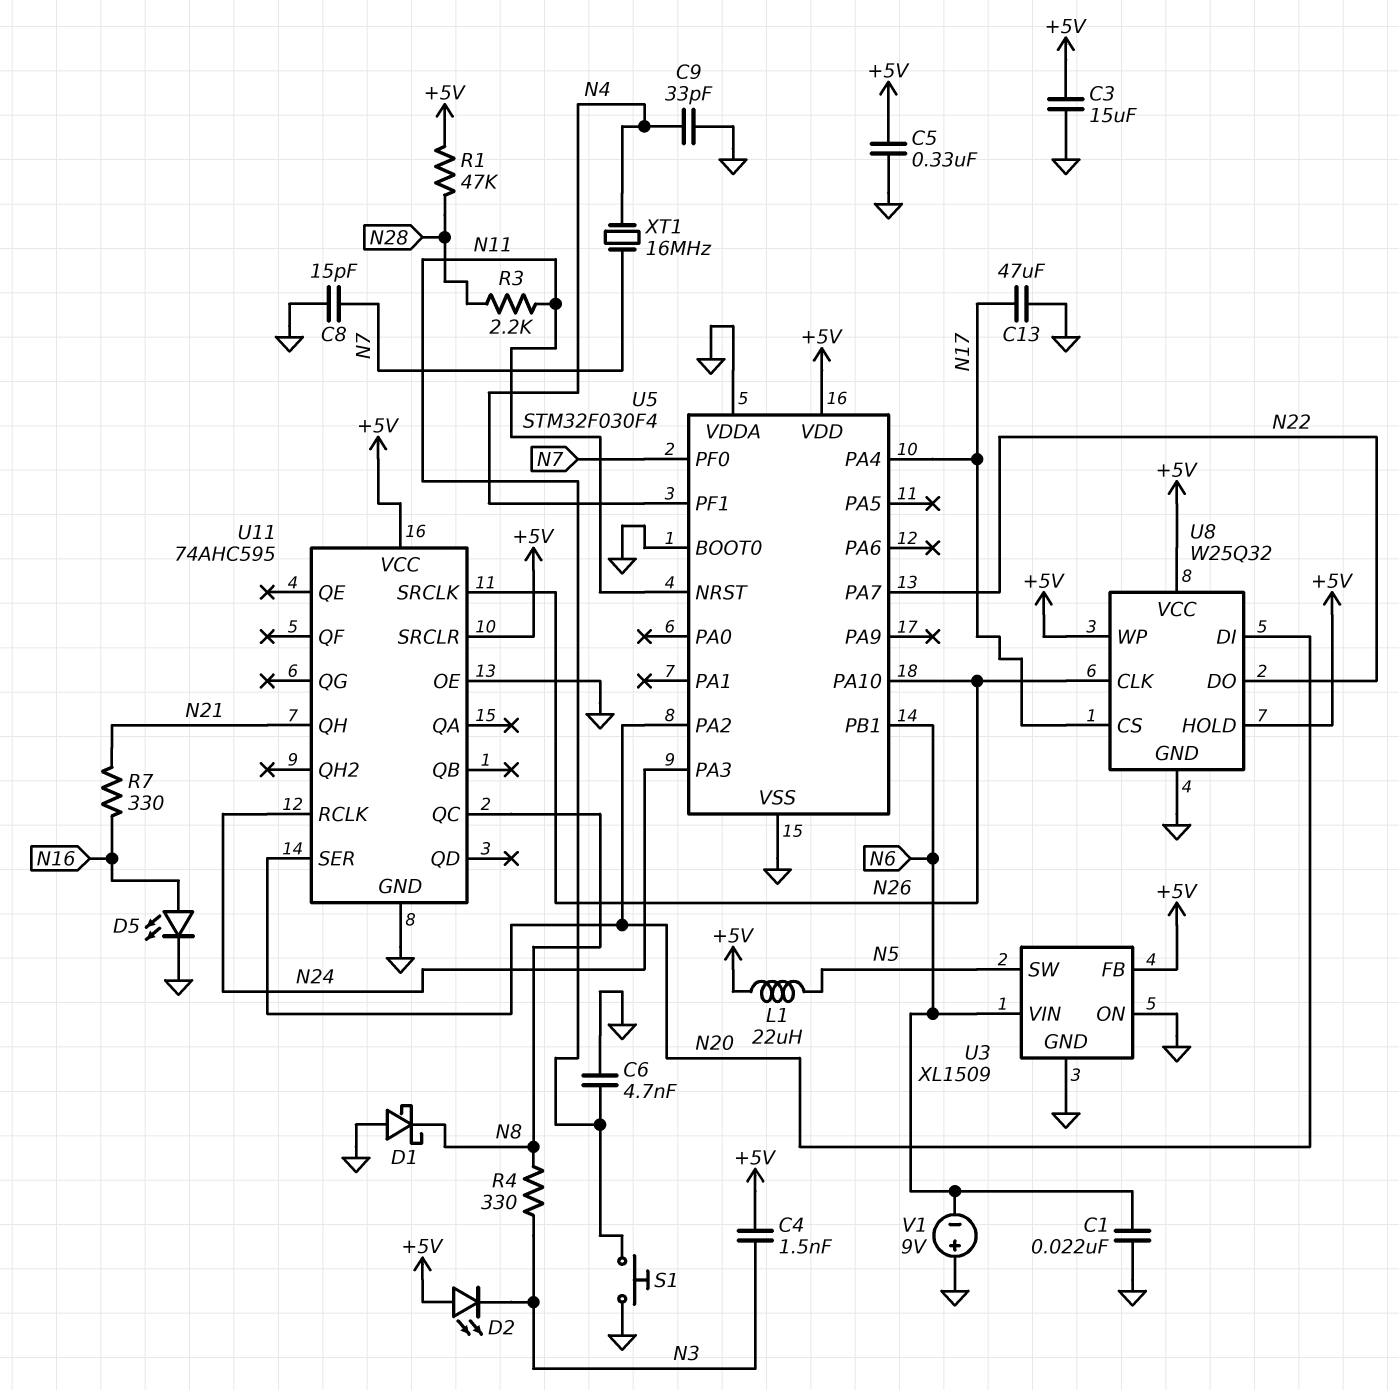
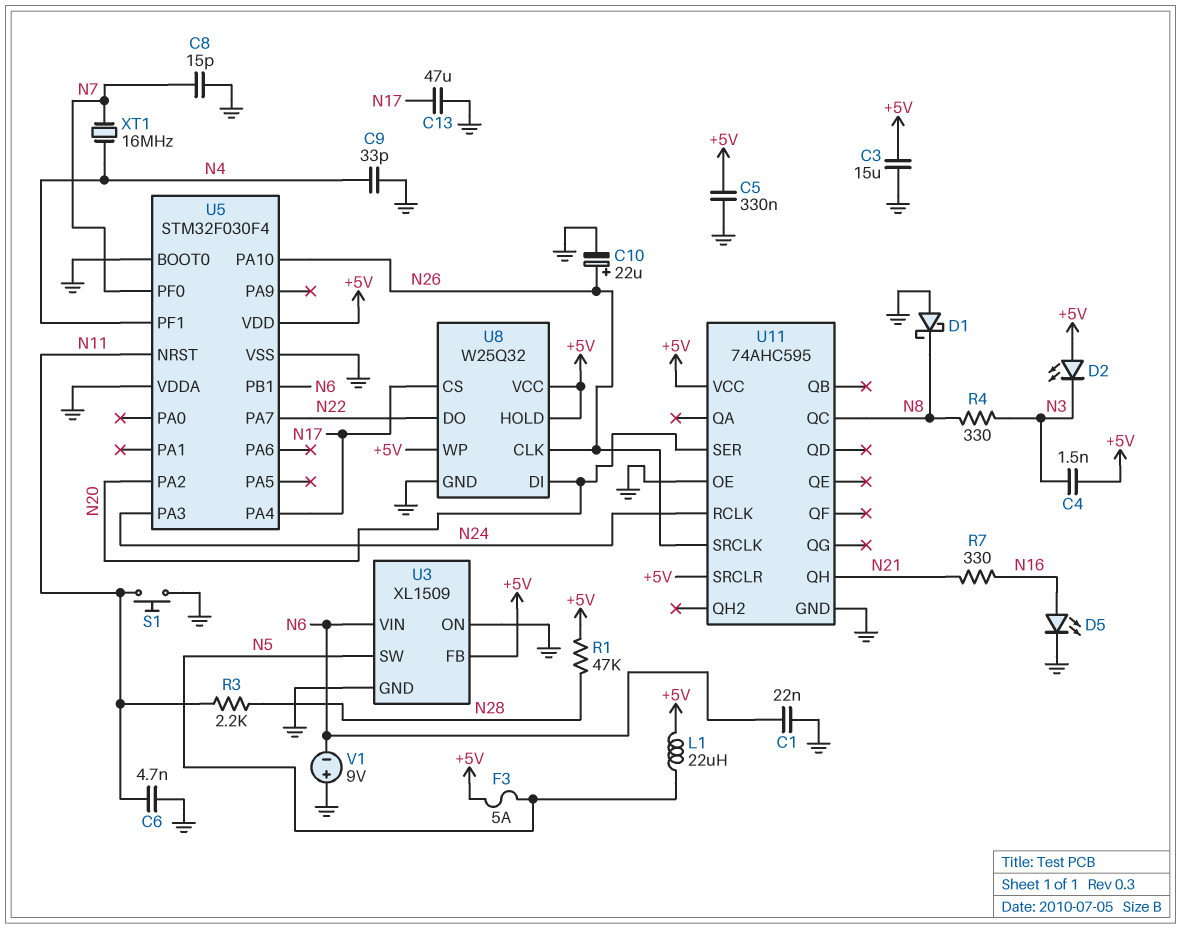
C10: none -> 22uF (plus N26, minus GND)
F3: none -> 5A (+5V, N5)

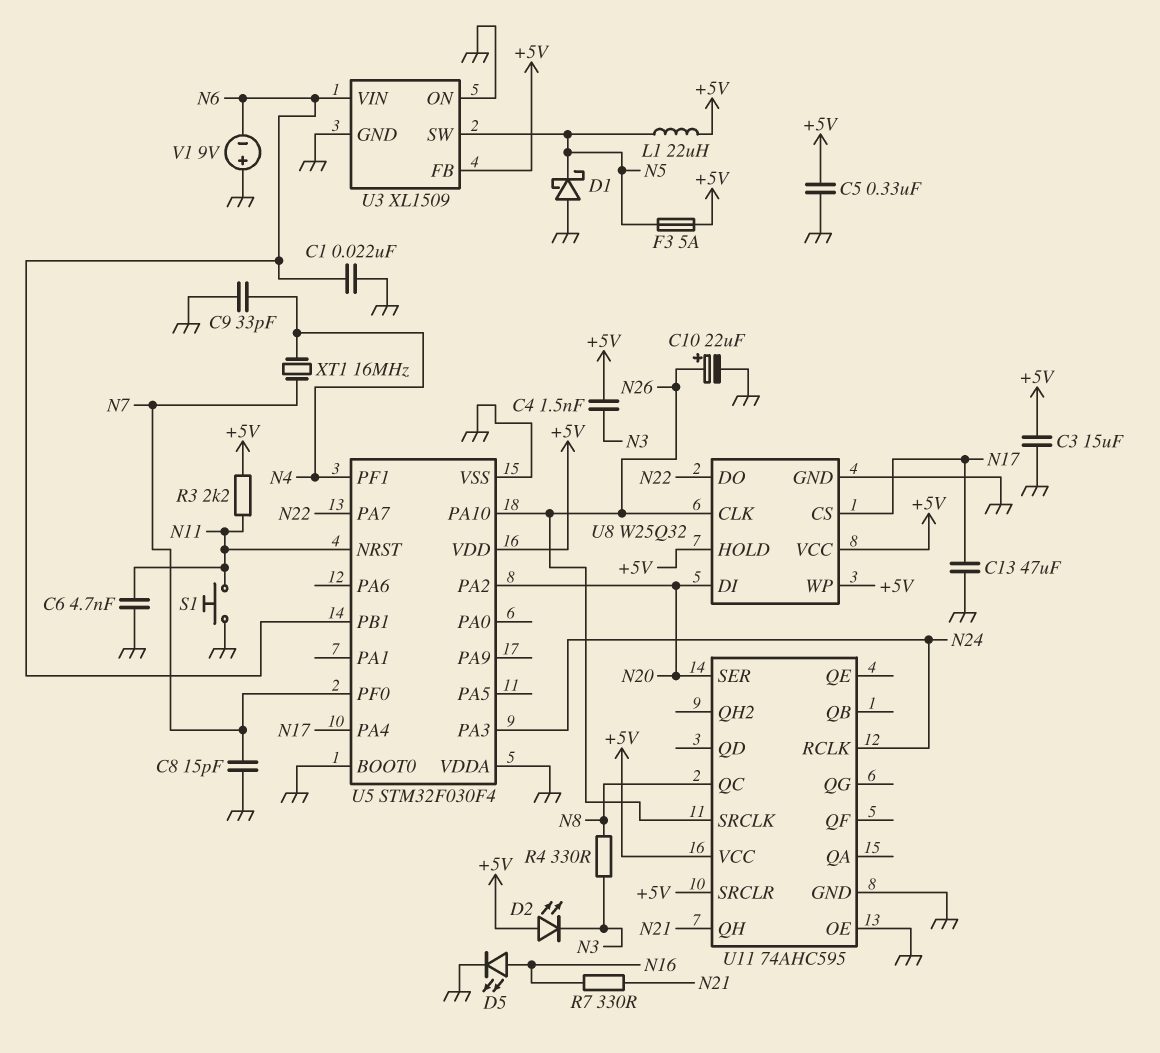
D1: schottky (A GND, K N8) -> schottky (A GND, K N5)
R1: 47k (+5V, N28) -> none
R3: 2.2k (N11, N28) -> 2.2k (+5V, N11)

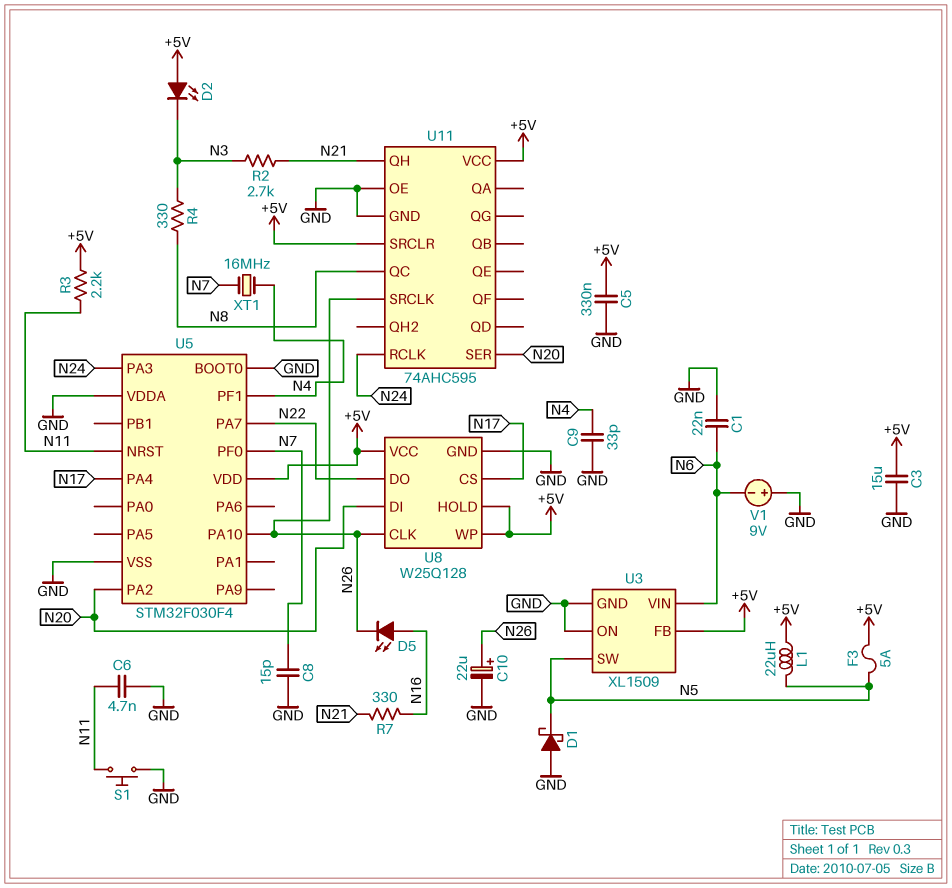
C4: 1.5nF (+5V, N3) -> none
C13: 47uF (GND, N17) -> none
D5: LED (A N16, K GND) -> LED (A N16, K N26)
R2: none -> 2.7k (N3, N21)
U5 pin PB1: N6 -> none
U8: W25Q32 -> W25Q128

